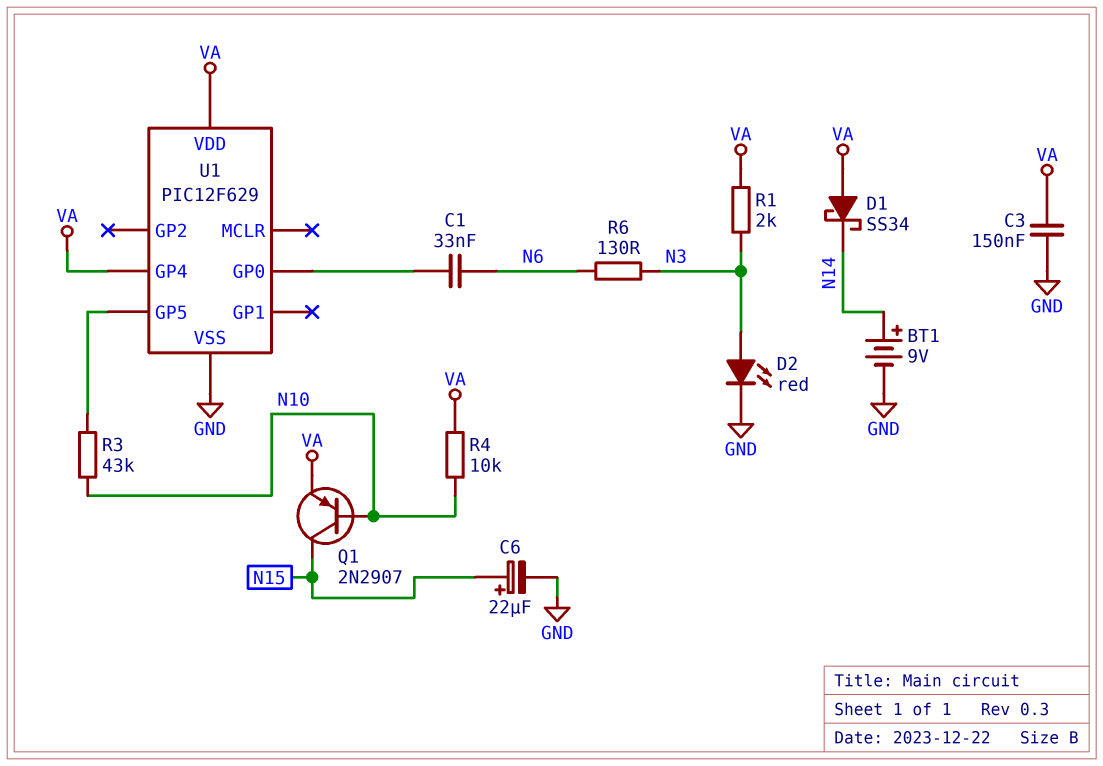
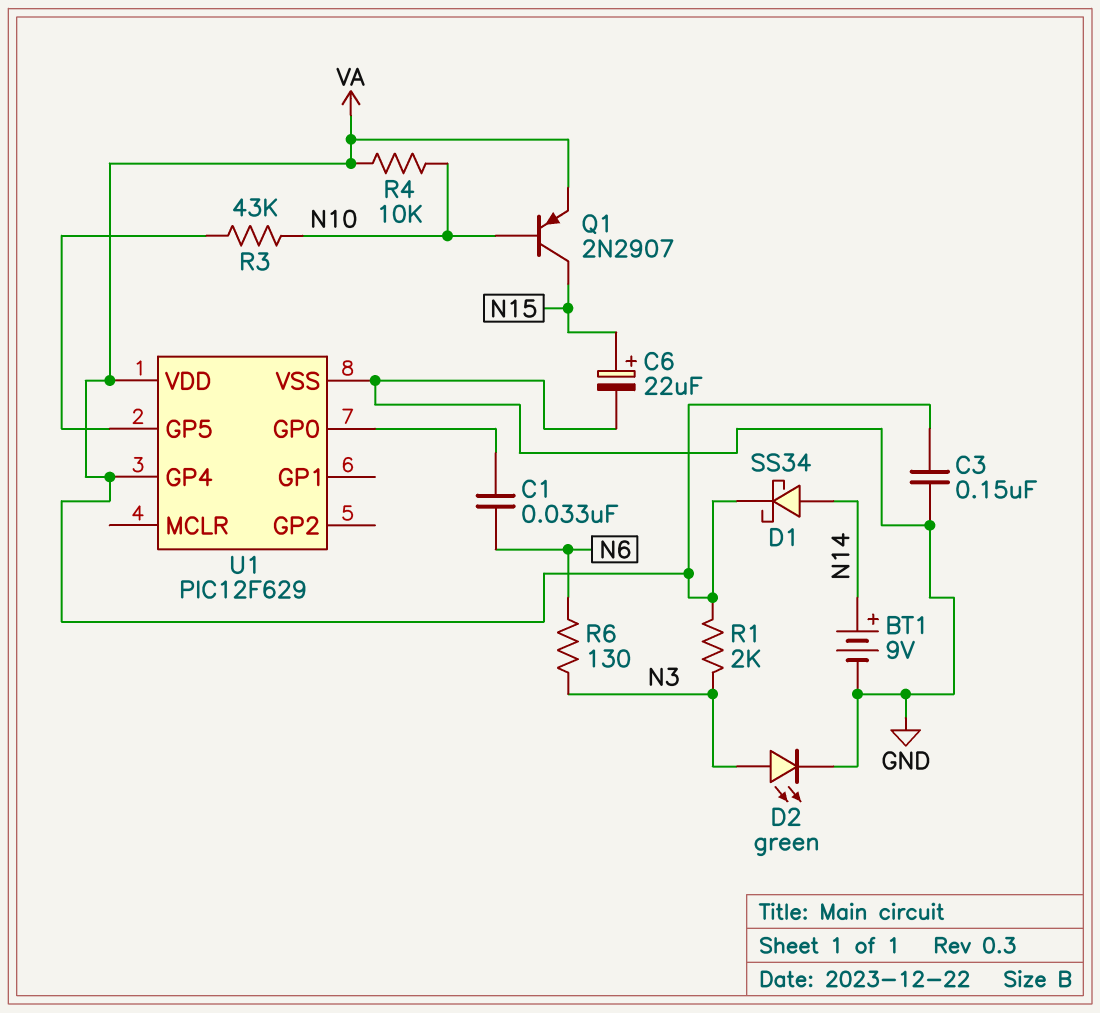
D1: schottky SS34 (A VA, K N14) -> schottky SS34 (A N14, K VA)
D2: LED red (A N3, K GND) -> LED green (A N3, K GND)

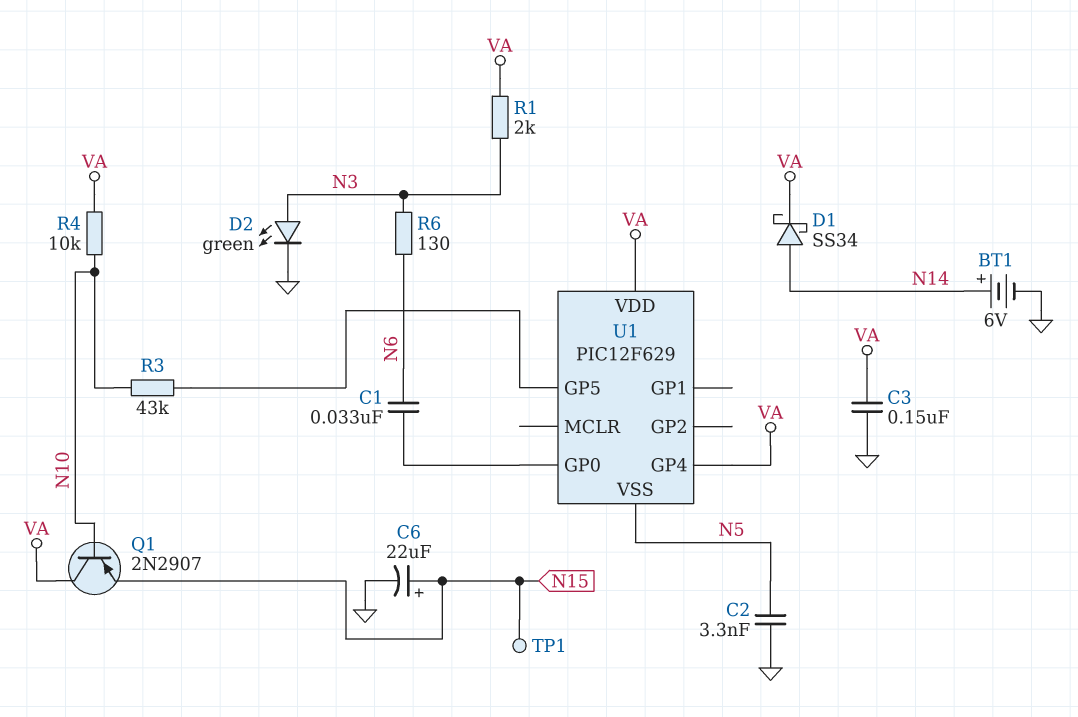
BT1: 9V (plus N14, minus GND) -> 6V (plus N14, minus GND)
C2: none -> 3.3nF (GND, N5)
Q1: PNP 2N2907 (B N10, C N15, E VA) -> PNP 2N2907 (B N10, C VA, E N15)
TP1: none -> test point (N15)
U1 pin VSS: GND -> N5

